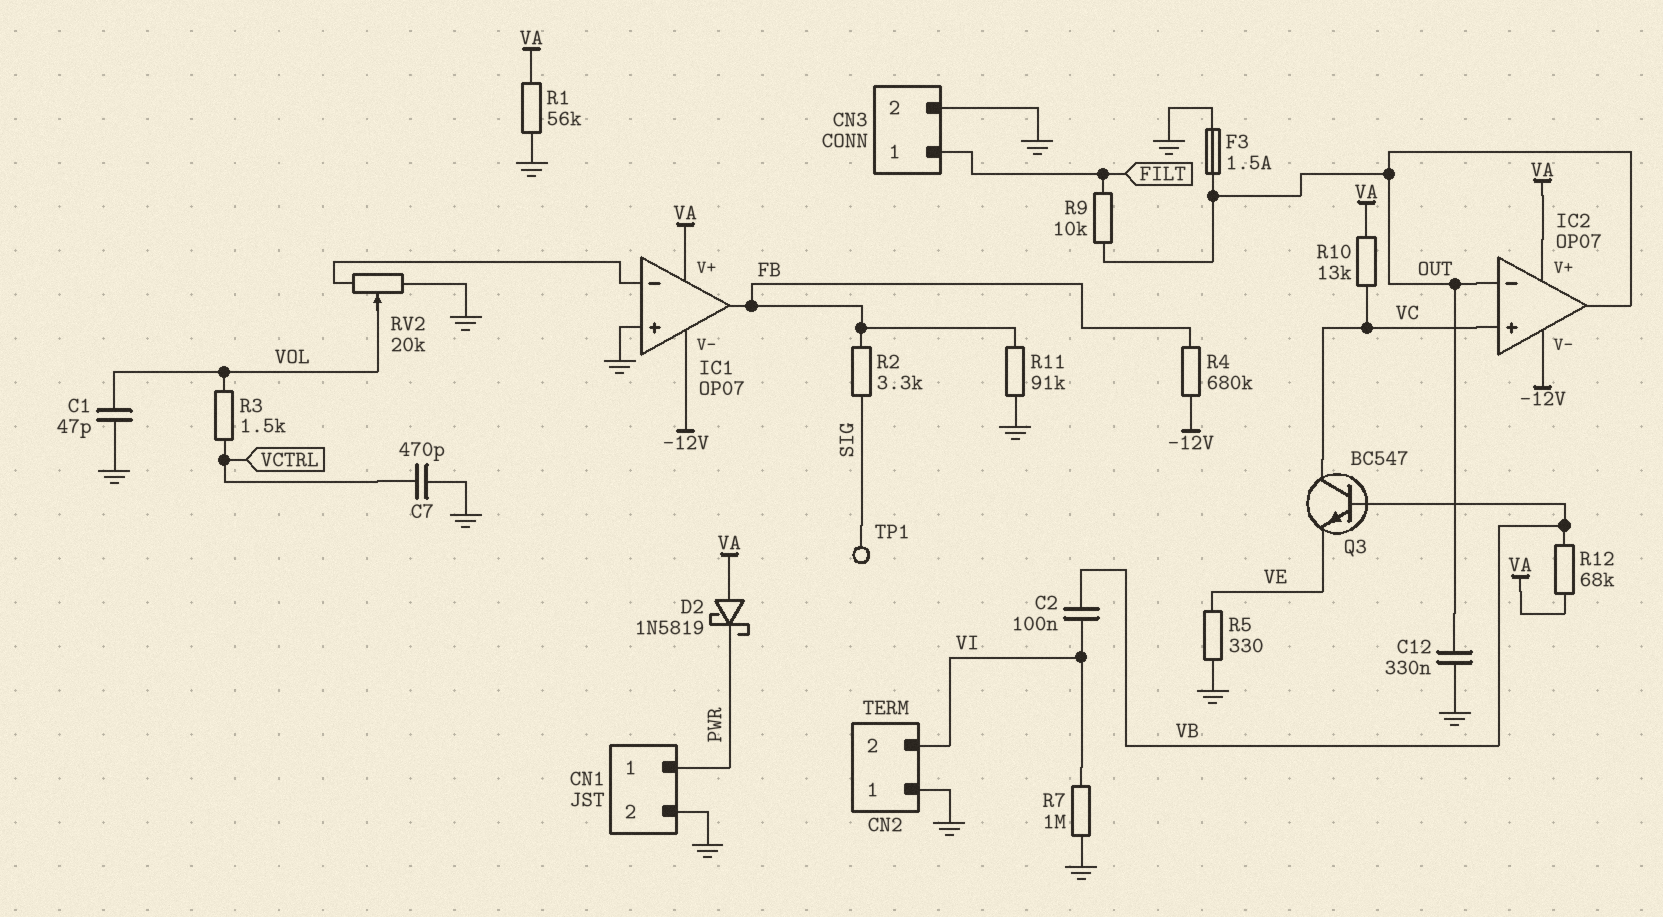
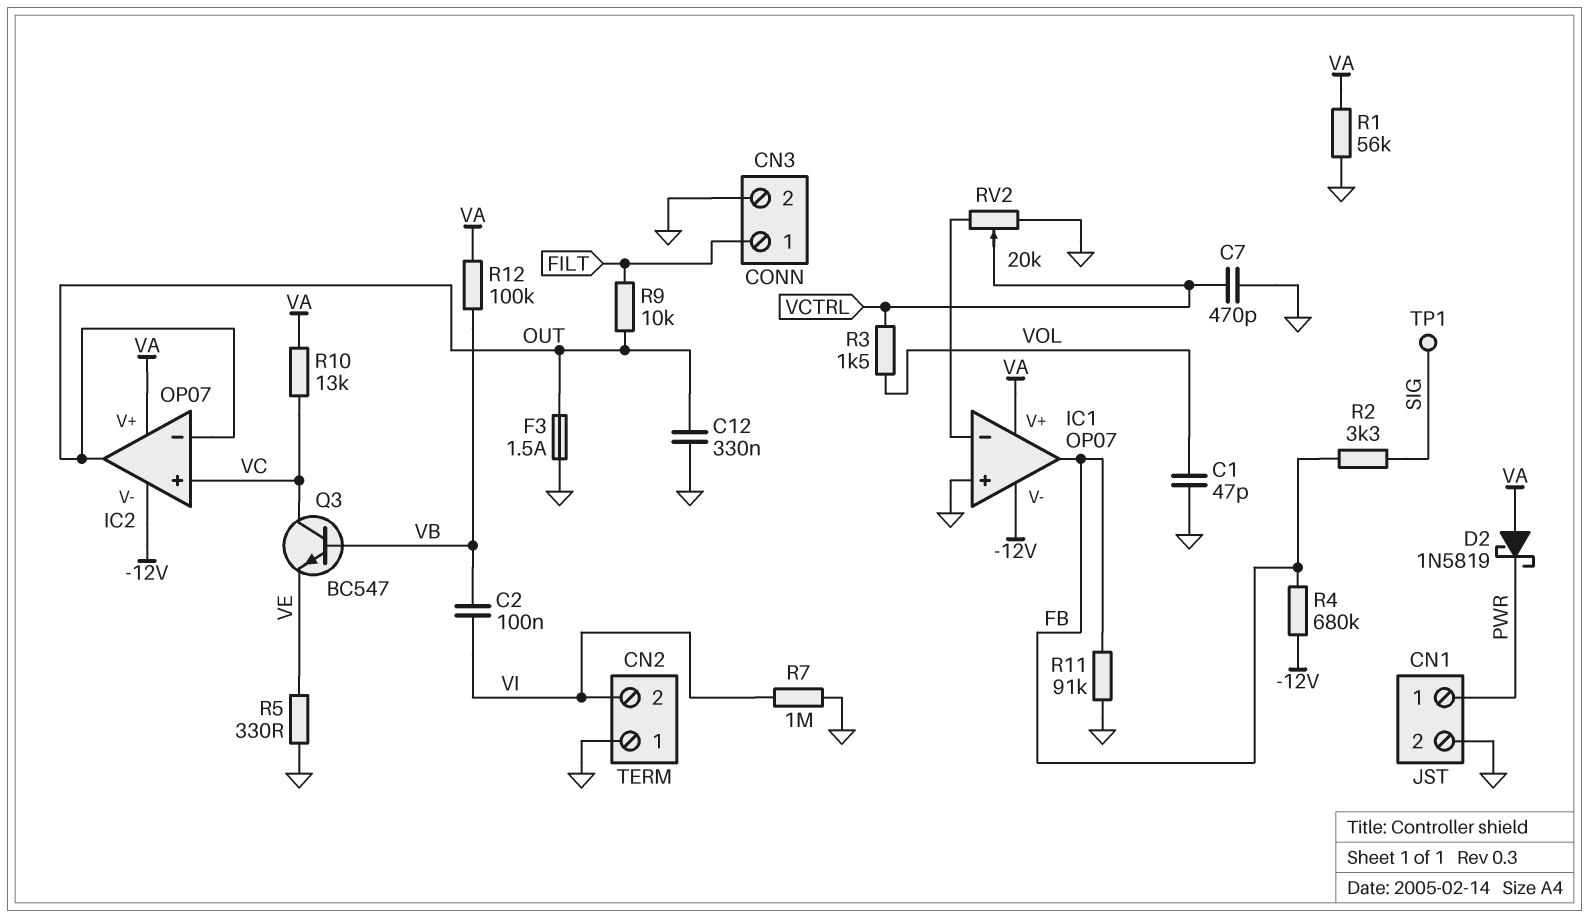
R12: 68k (VA, VB) -> 100k (VA, VB)
RV2: 20k (GND, IC1/in-, wiper VOL) -> 20k (GND, IC1/in-, wiper VCTRL)

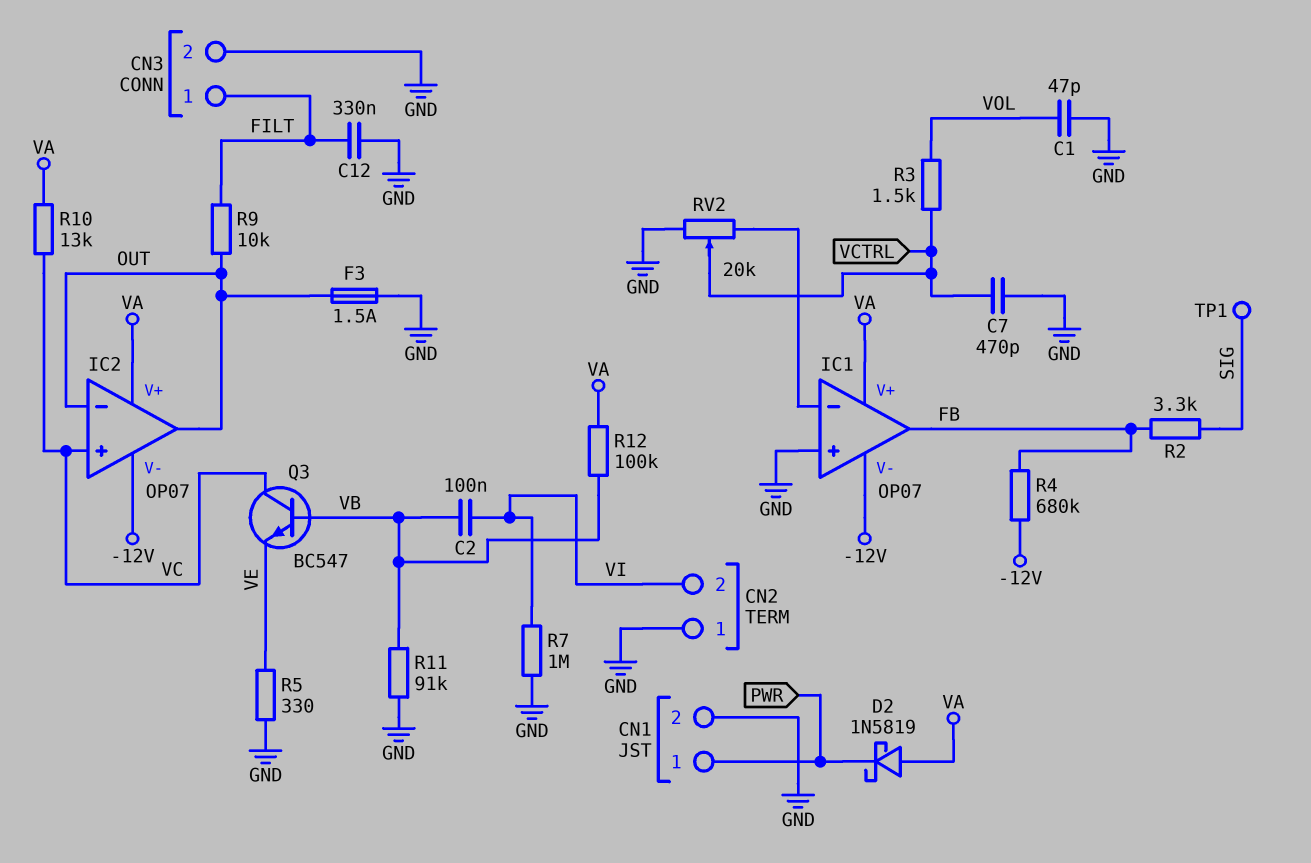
C12: 330nF (GND, OUT) -> 330nF (FILT, GND)
R1: 56k (GND, VA) -> none
R11: 91k (FB, GND) -> 91k (GND, VB)

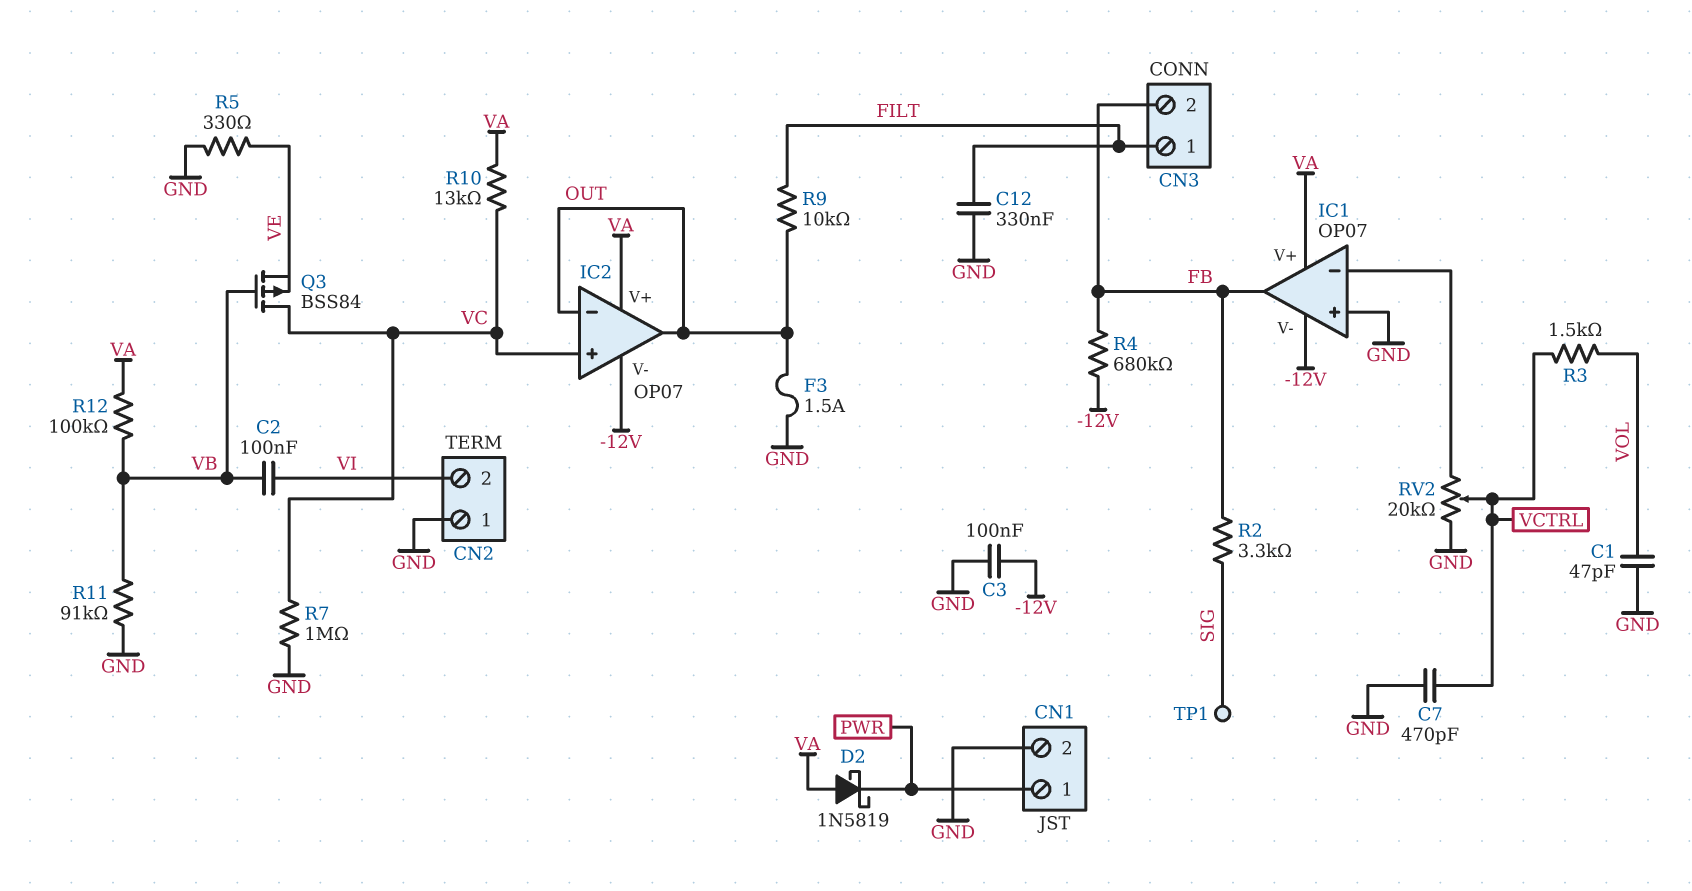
C3: none -> 100nF (-12V, GND)
CN3 pin 2: GND -> FB
Q3: NPN BC547 (B VB, C VC, E VE) -> PMOS BSS84 (G VB, D VC, S VE)
R7: 1M (GND, VI) -> 1M (GND, VC)

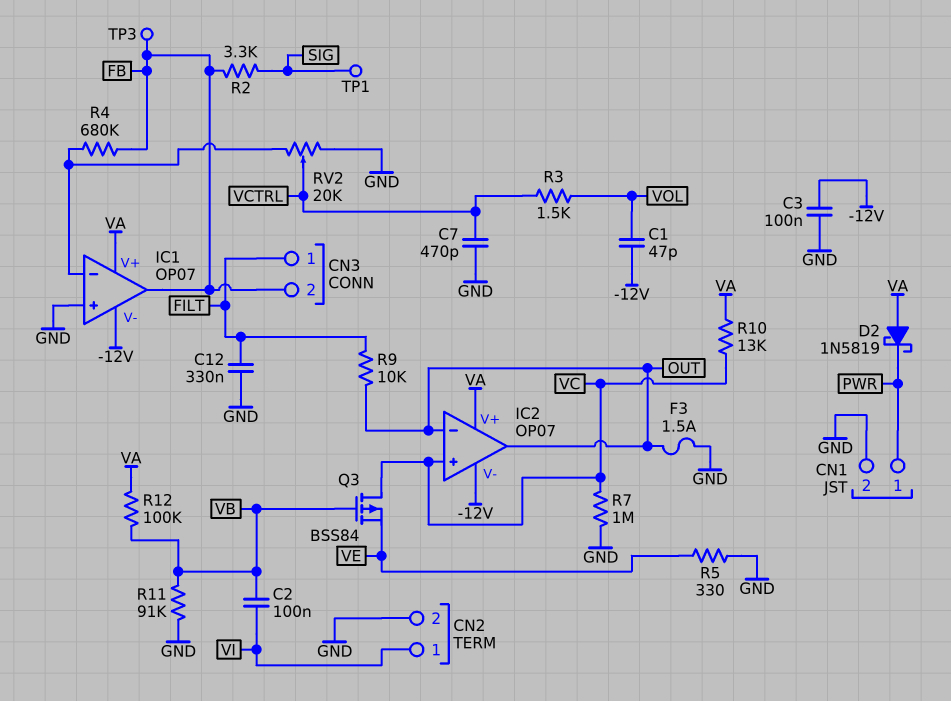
C1: 47pF (GND, VOL) -> 47pF (-12V, VOL)
CN2 pin 1: GND -> VI
CN2 pin 2: VI -> GND
R4: 680k (-12V, FB) -> 680k (FB, IC1/in-)
TP3: none -> test point (FB)

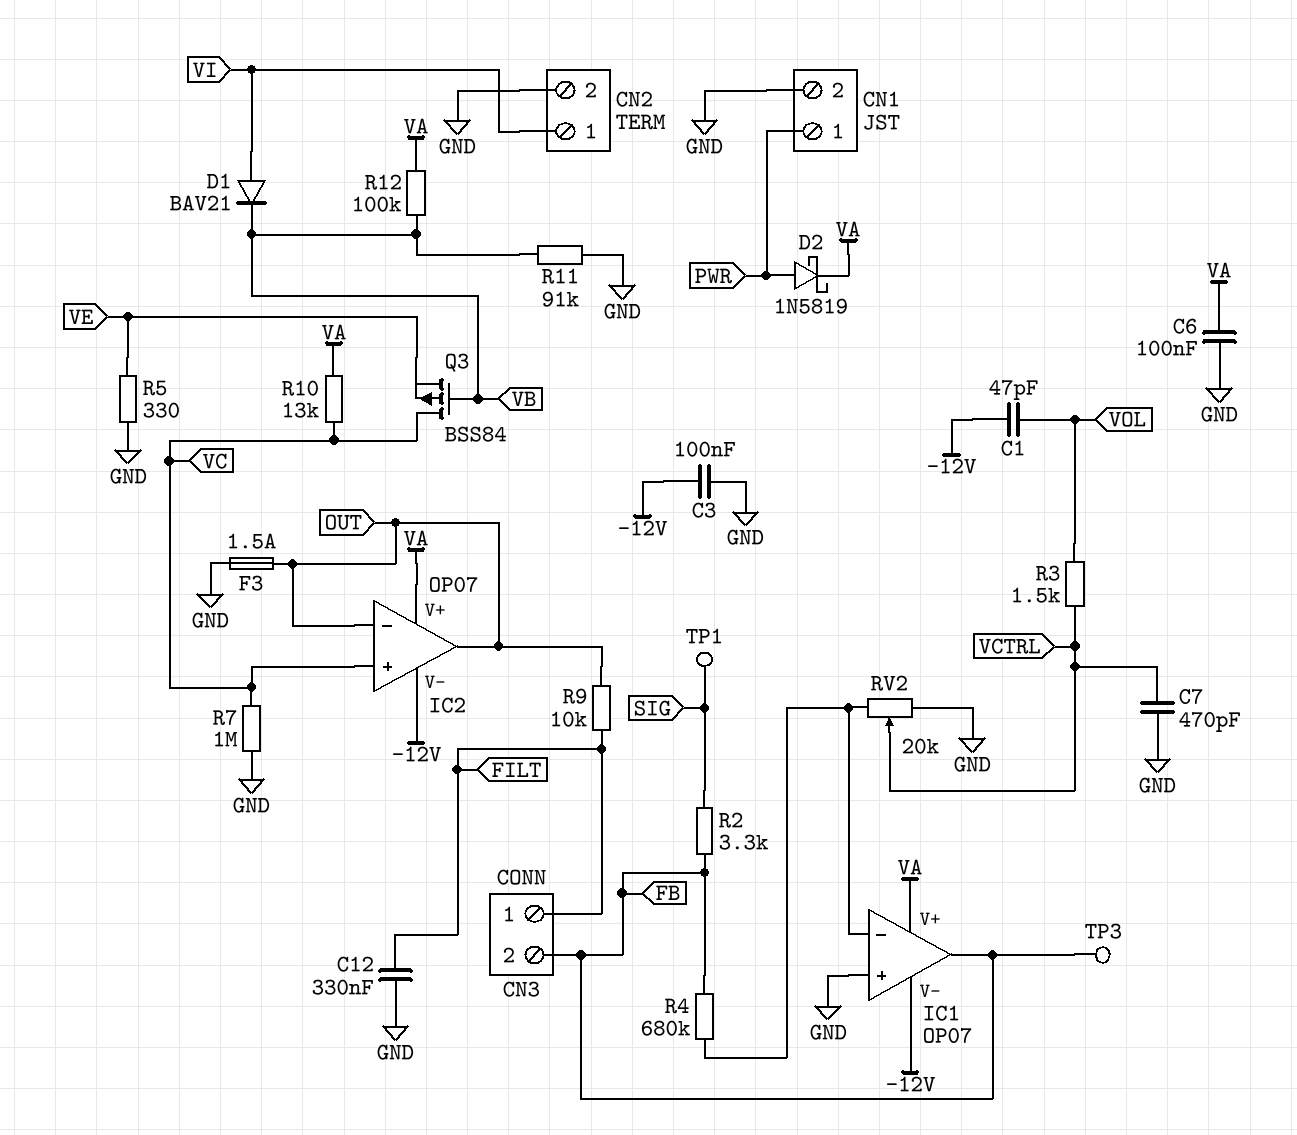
C2: 100nF (VB, VI) -> none
C6: none -> 100nF (GND, VA)
D1: none -> diode BAV21 (A VI, K VB)
D2: schottky 1N5819 (A VA, K PWR) -> schottky 1N5819 (A PWR, K VA)

